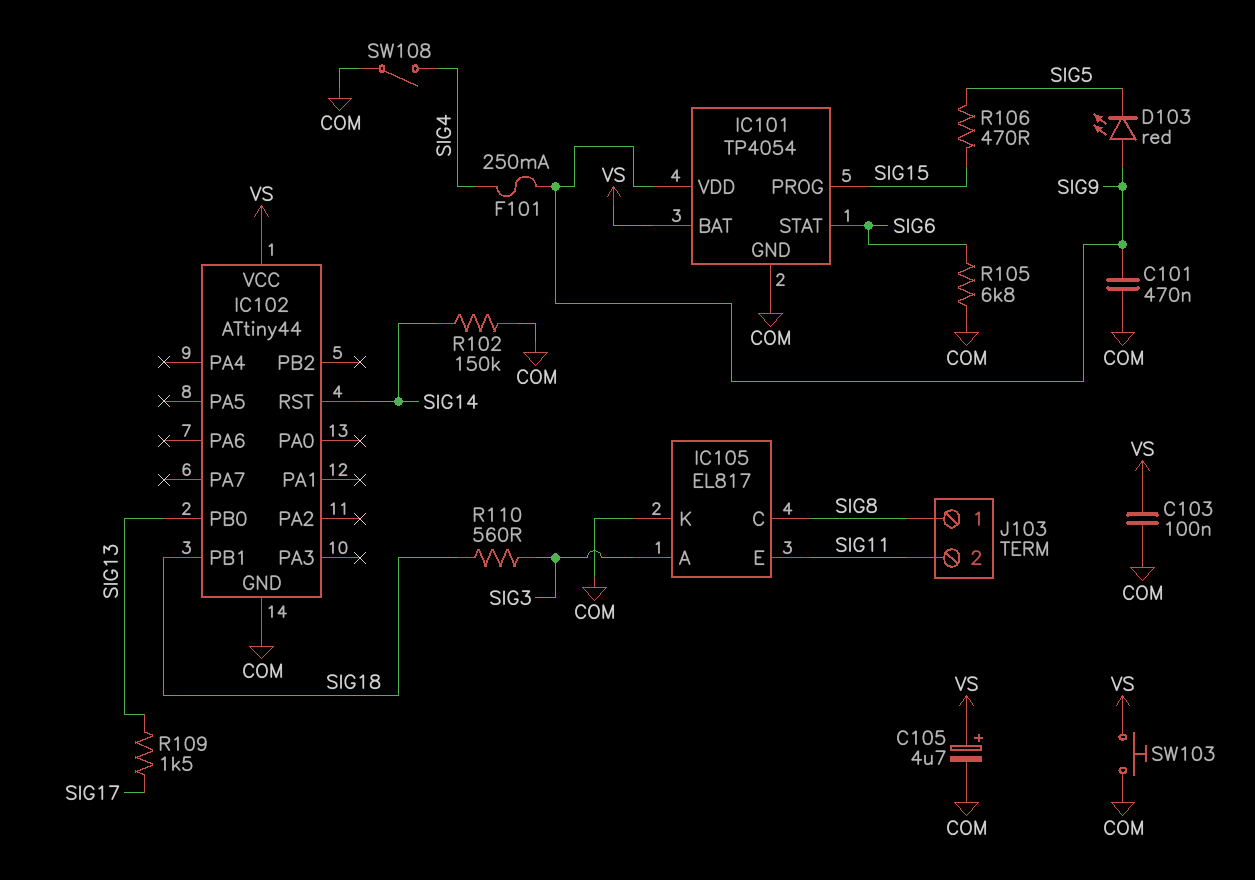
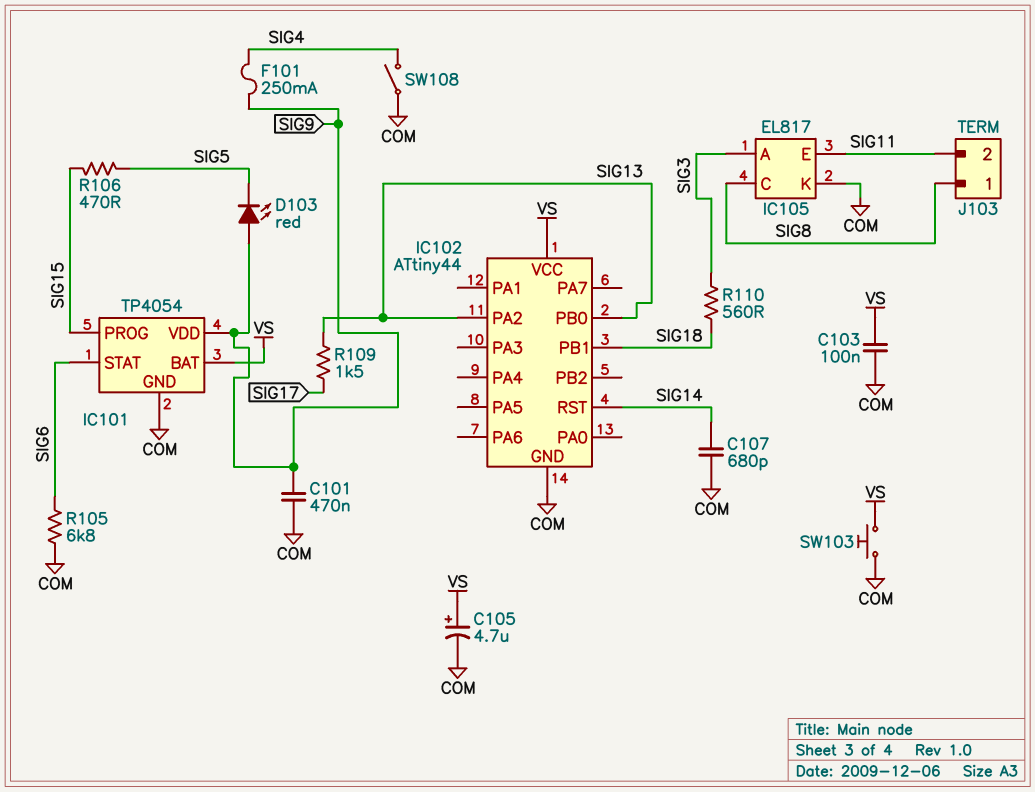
C107: none -> 680pF (COM, SIG14)
IC102 pin PA2: none -> SIG13
R102: 150k (COM, SIG14) -> none

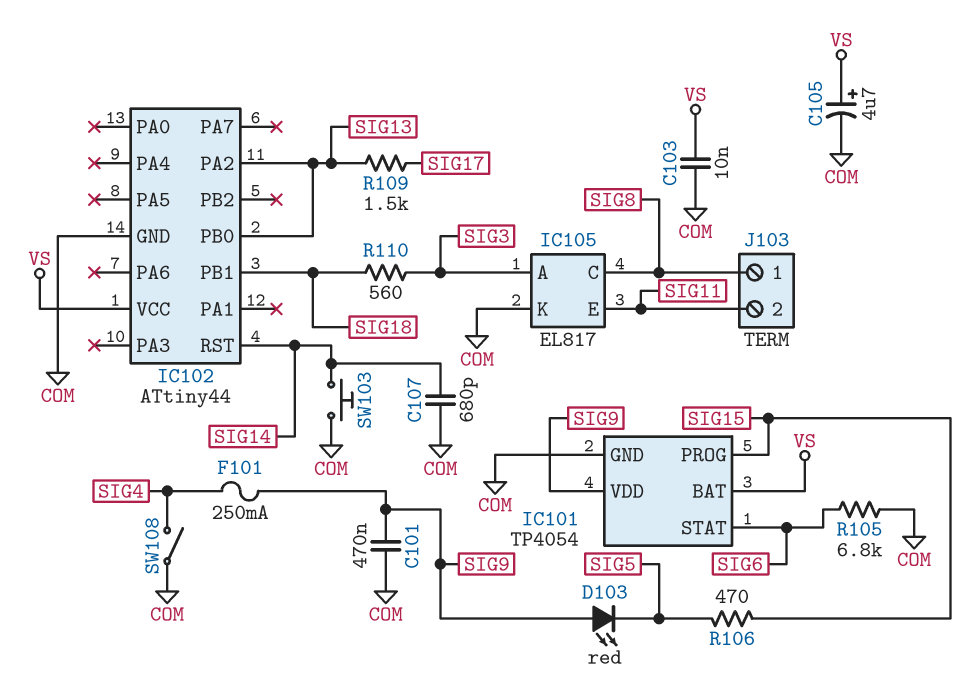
C103: 100nF (COM, VS) -> 10nF (COM, VS)
SW103: button (COM, VS) -> button (COM, SIG14)

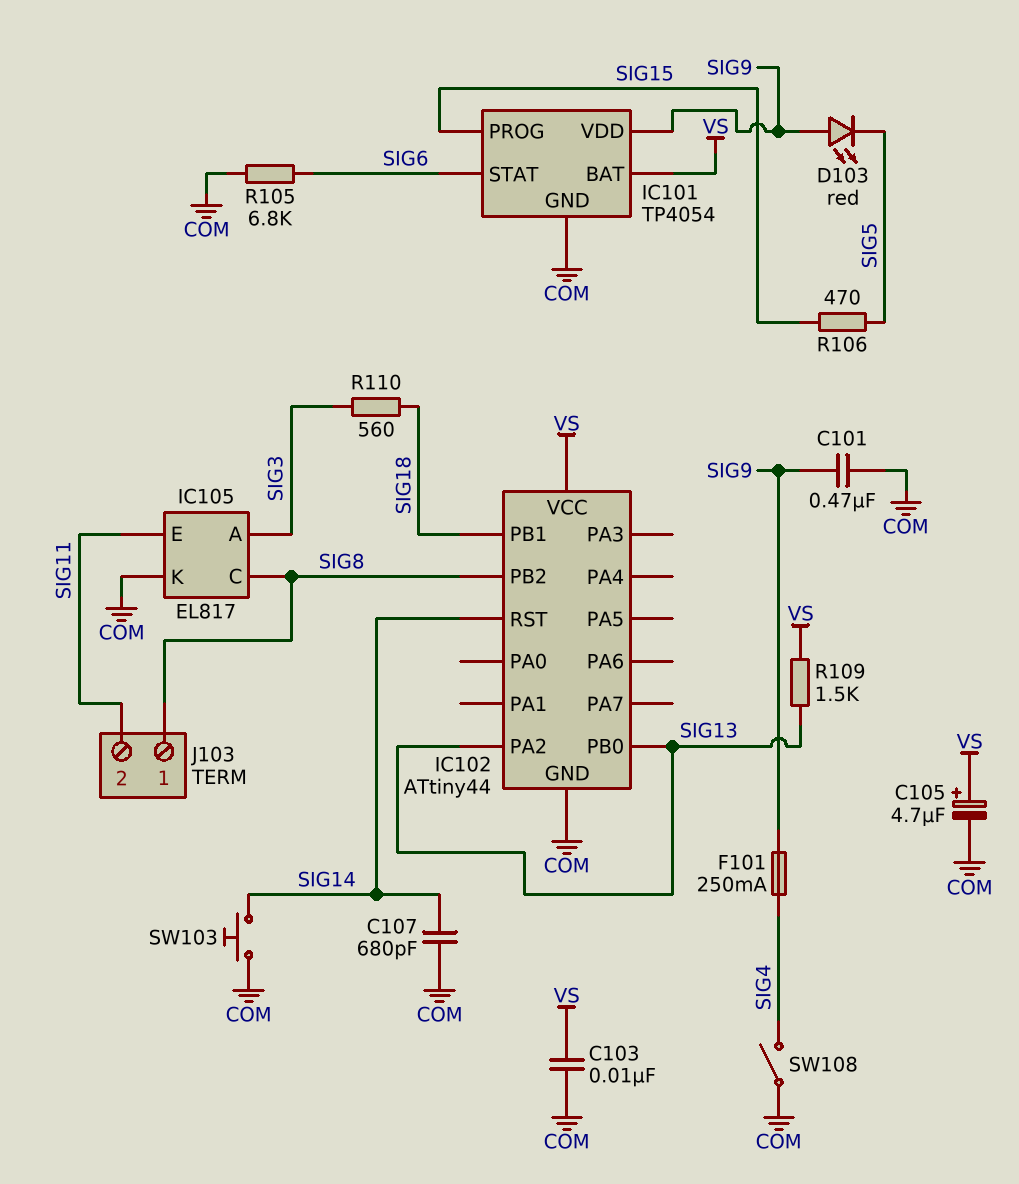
IC102 pin PB2: none -> SIG8
R109: 1.5k (SIG13, SIG17) -> 1.5k (SIG13, VS)

